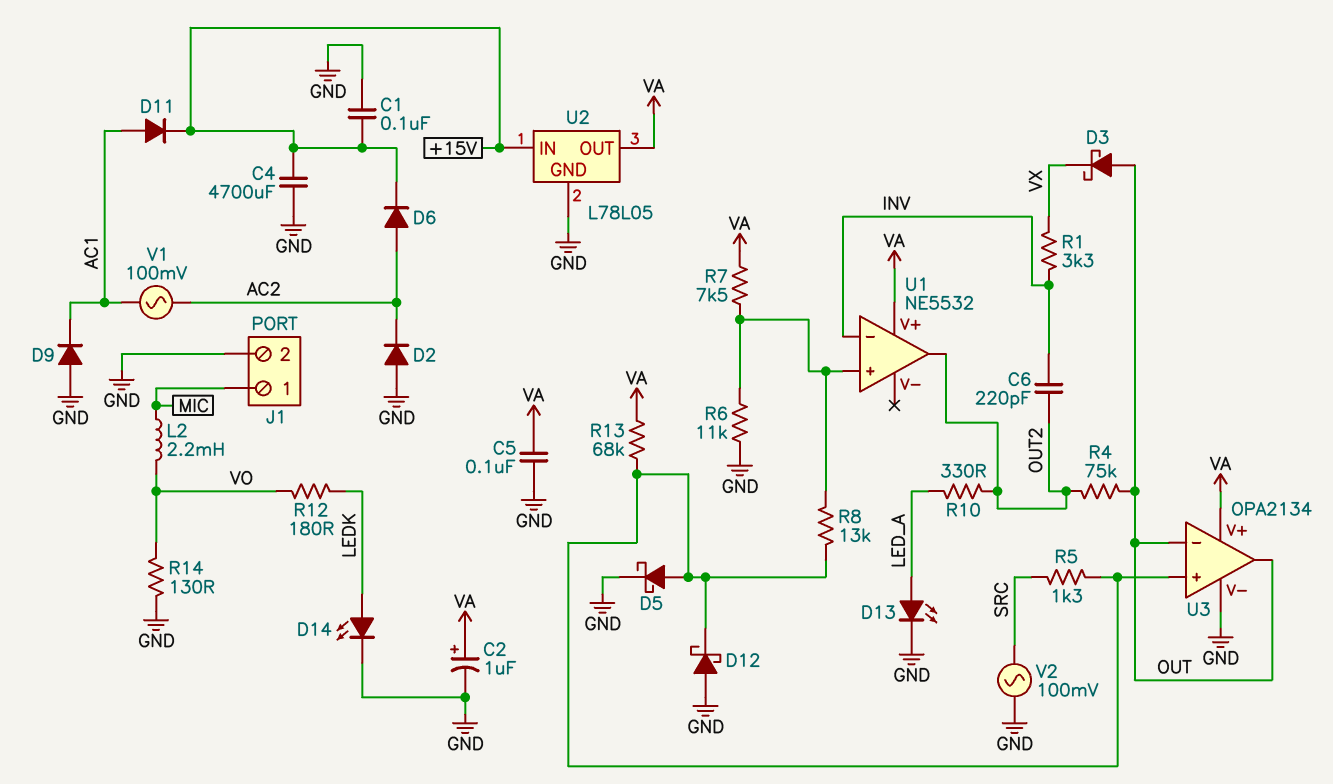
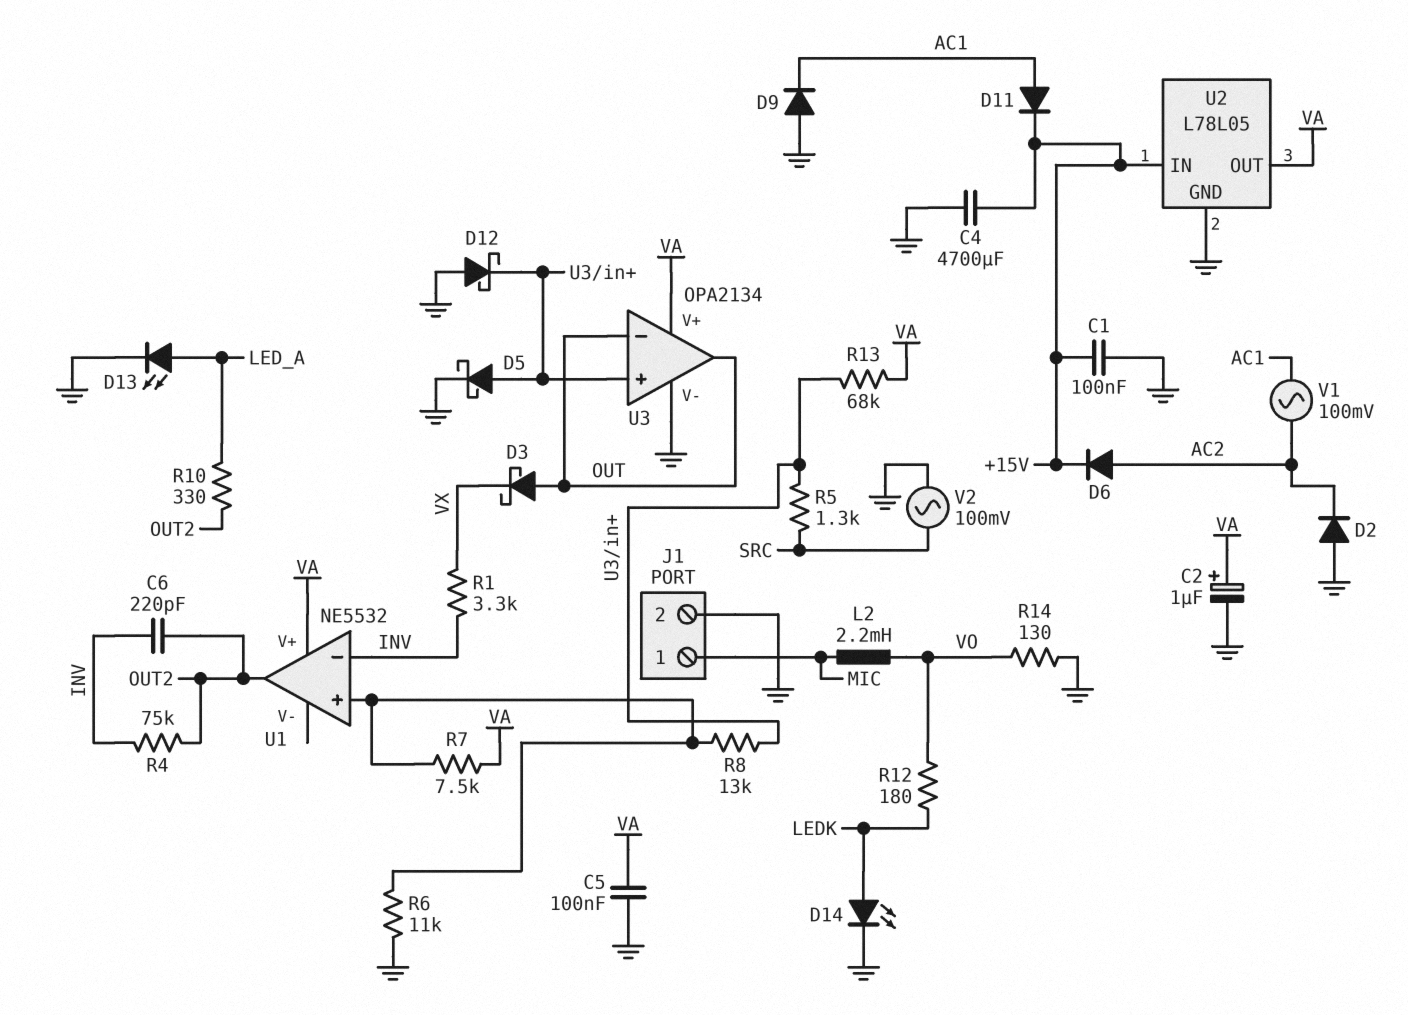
R4: 75k (OUT, OUT2) -> 75k (INV, OUT2)

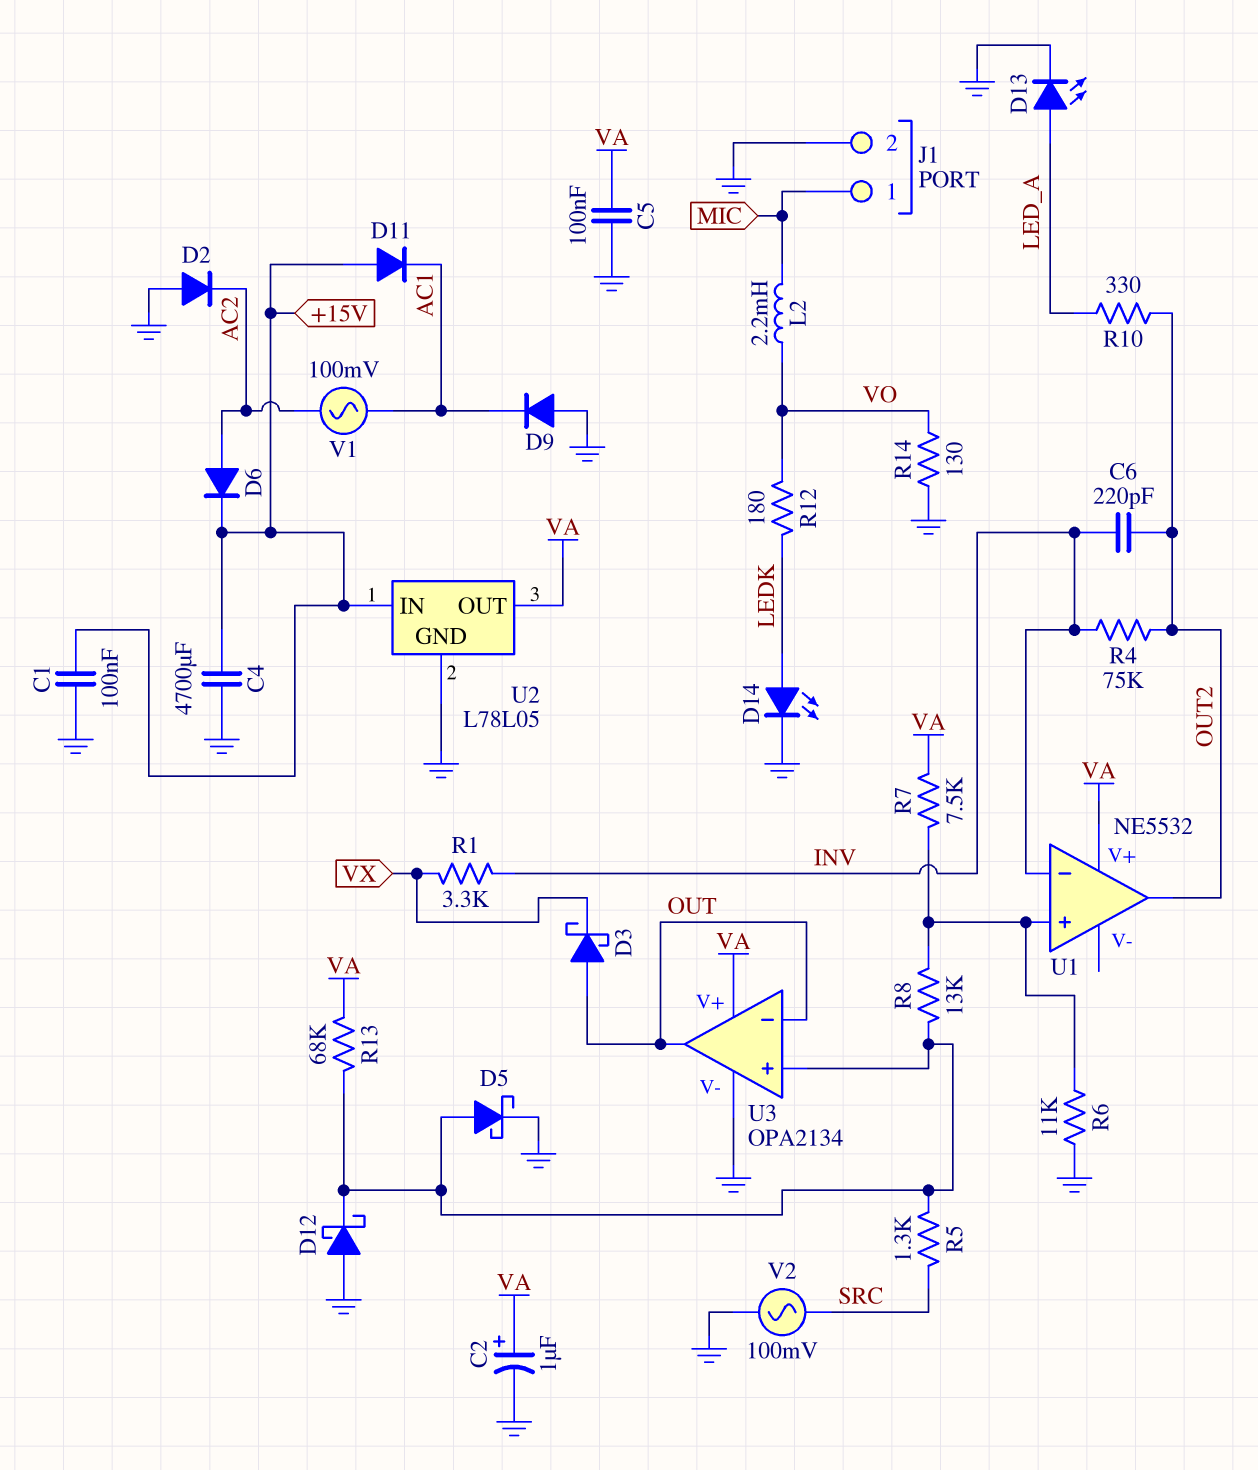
D11: diode (A AC1, K +15V) -> diode (A +15V, K AC1)

